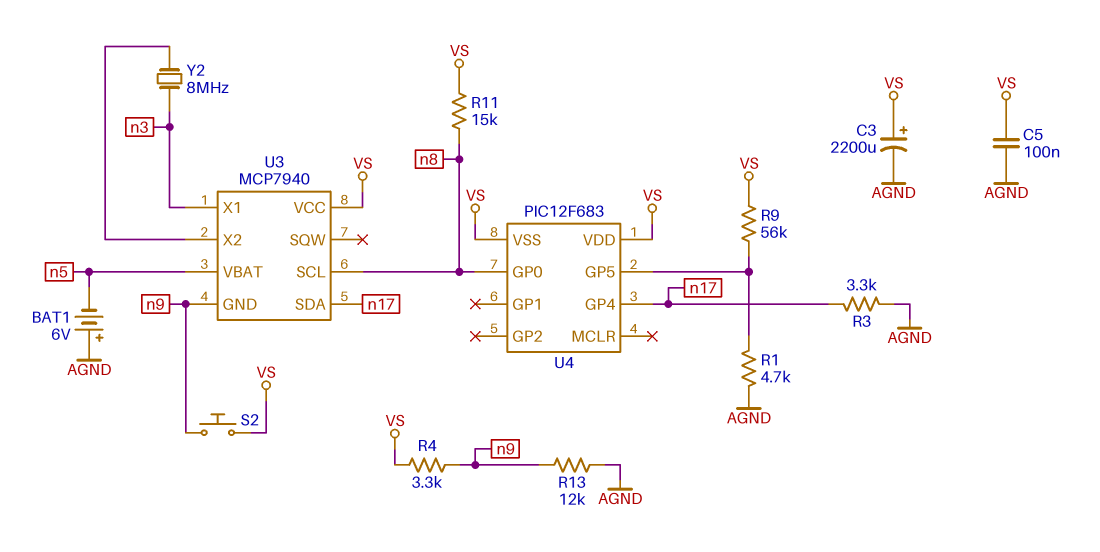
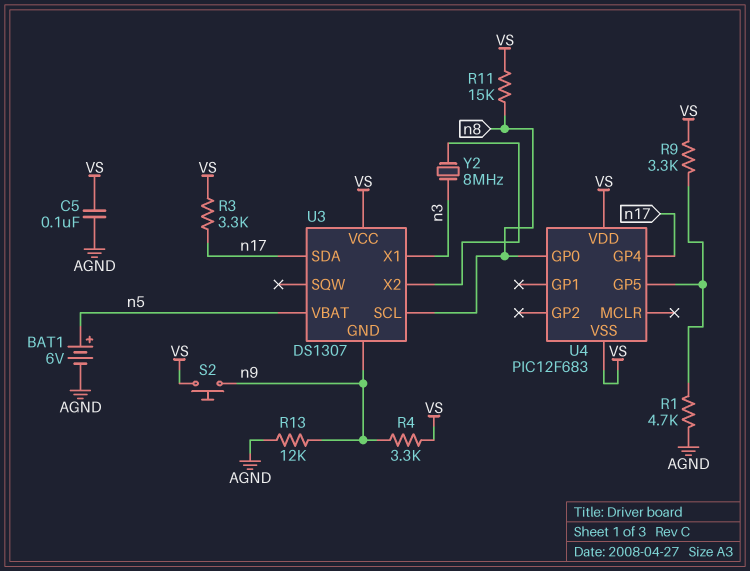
BAT1: 6V (plus AGND, minus n5) -> 6V (plus n5, minus AGND)
C3: 2200uF (plus VS, minus AGND) -> none
R3: 3.3k (AGND, n17) -> 3.3k (VS, n17)
R9: 56k (U4/GP5, VS) -> 3.3k (U4/GP5, VS)
U3: MCP7940 -> DS1307

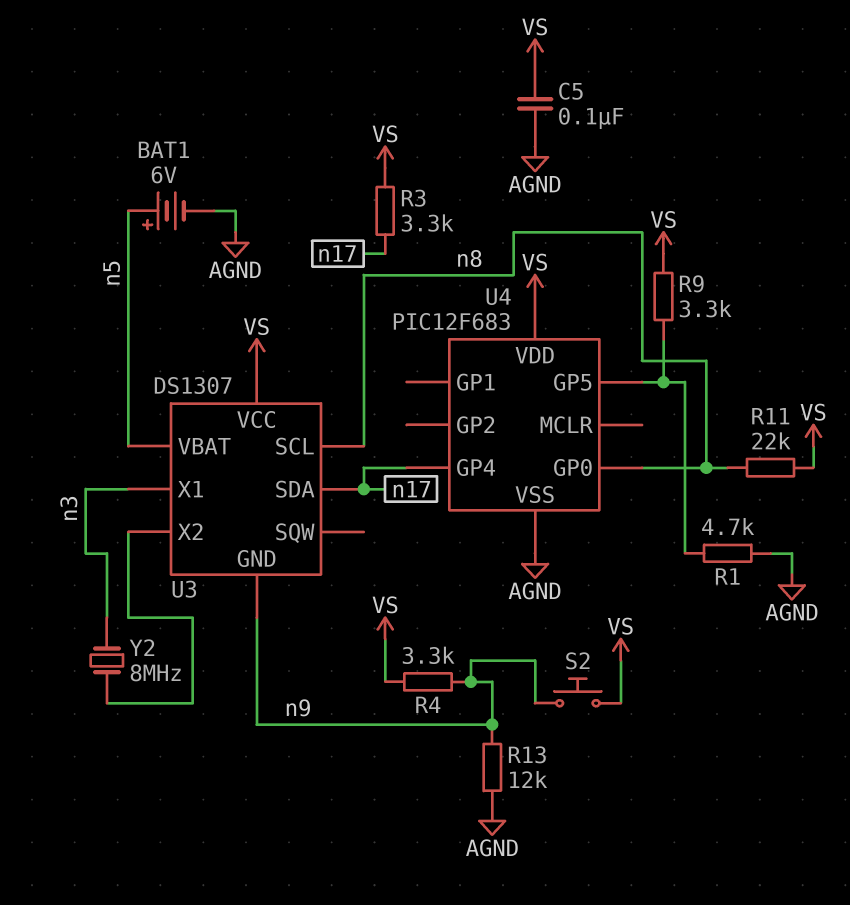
R11: 15k (VS, n8) -> 22k (VS, n8)
U4 pin VSS: VS -> AGND

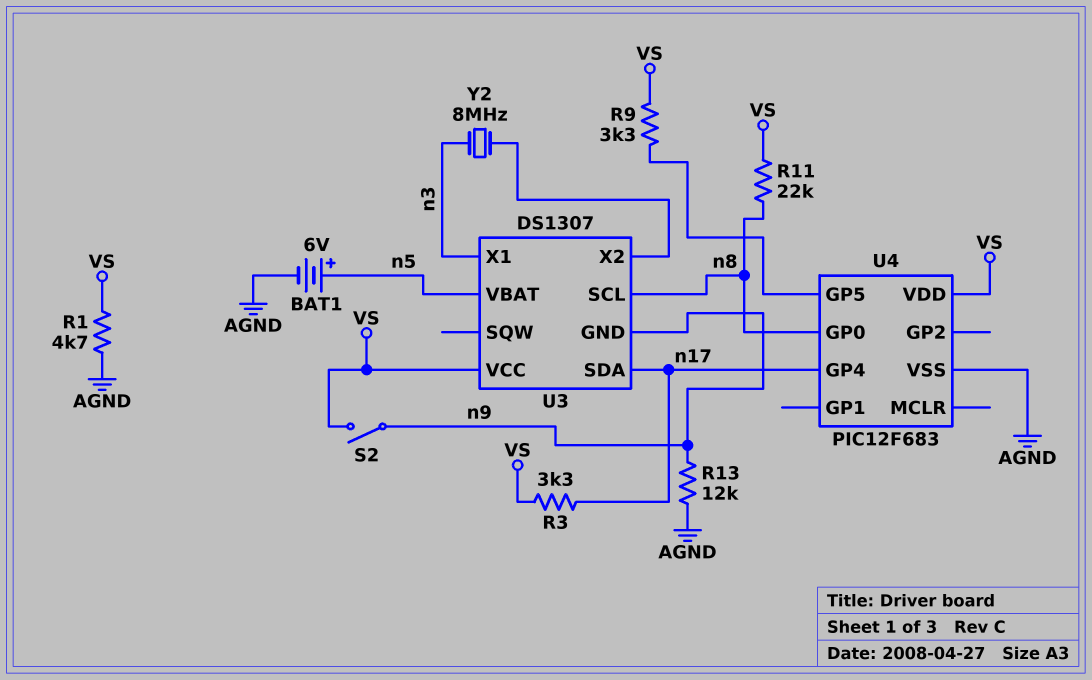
C5: 100nF (AGND, VS) -> none
R1: 4.7k (AGND, U4/GP5) -> 4.7k (AGND, VS)
R4: 3.3k (VS, n9) -> none
S2: button (VS, n9) -> switch (VS, n9)

